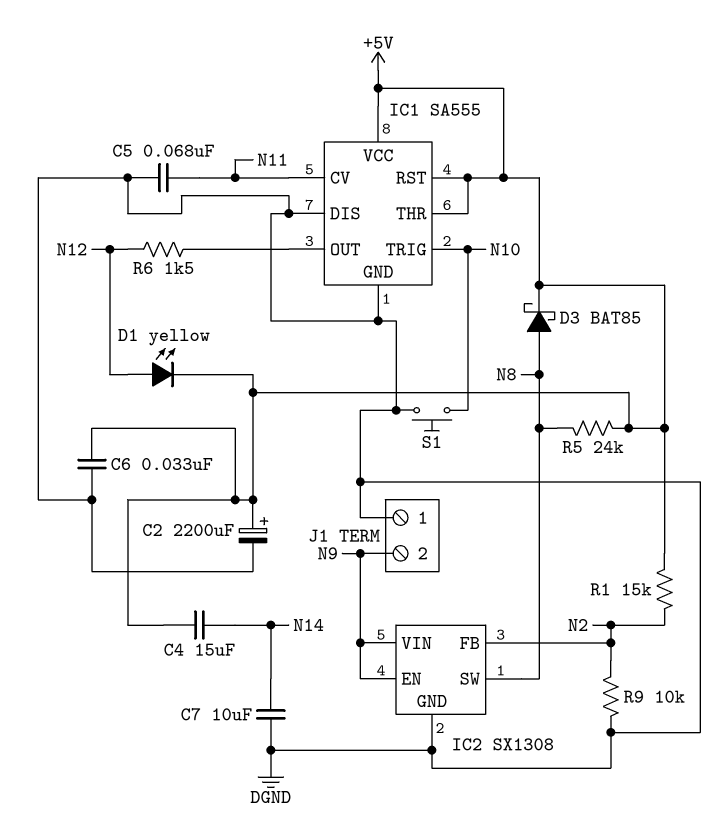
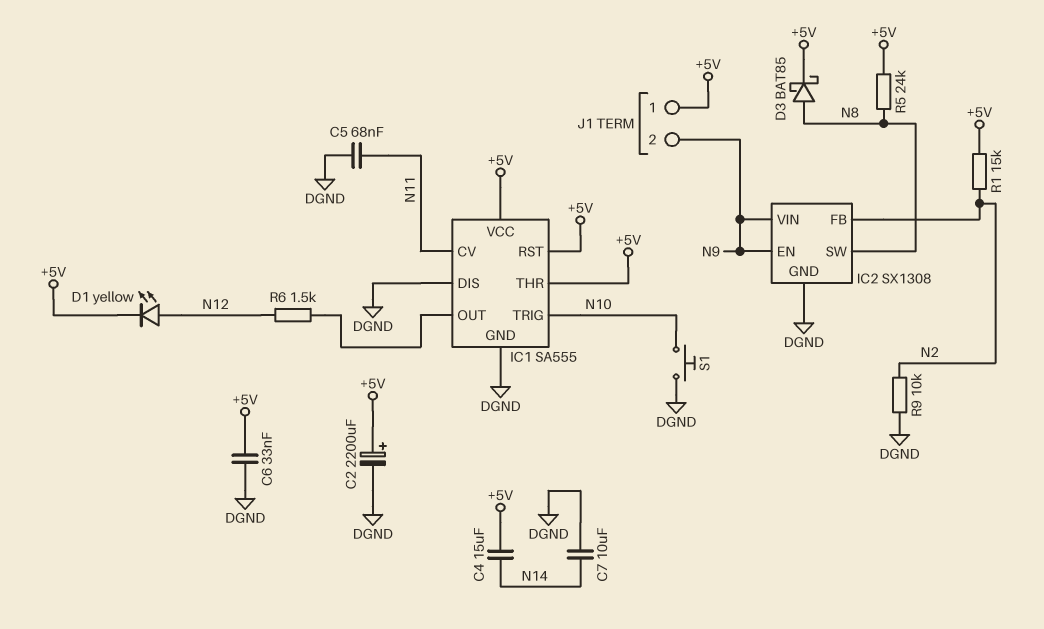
J1 pin 1: DGND -> +5V

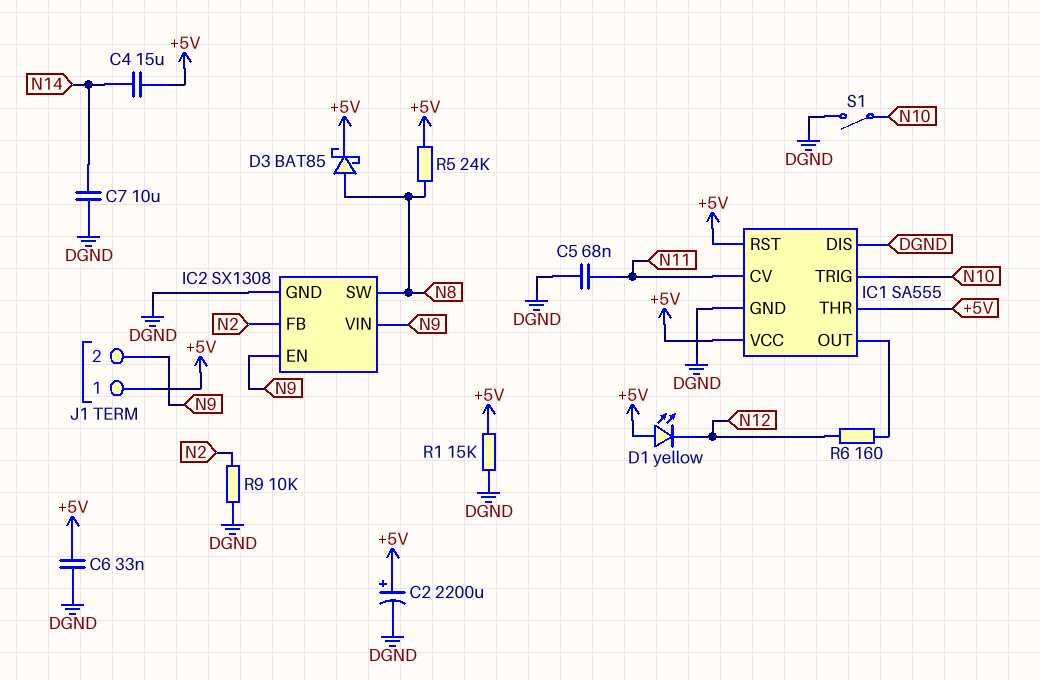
D1: LED yellow (A N12, K +5V) -> LED yellow (A +5V, K N12)
R1: 15k (+5V, N2) -> 15k (+5V, DGND)
R6: 1.5k (IC1/OUT, N12) -> 160 (IC1/OUT, N12)
S1: button (DGND, N10) -> switch (DGND, N10)

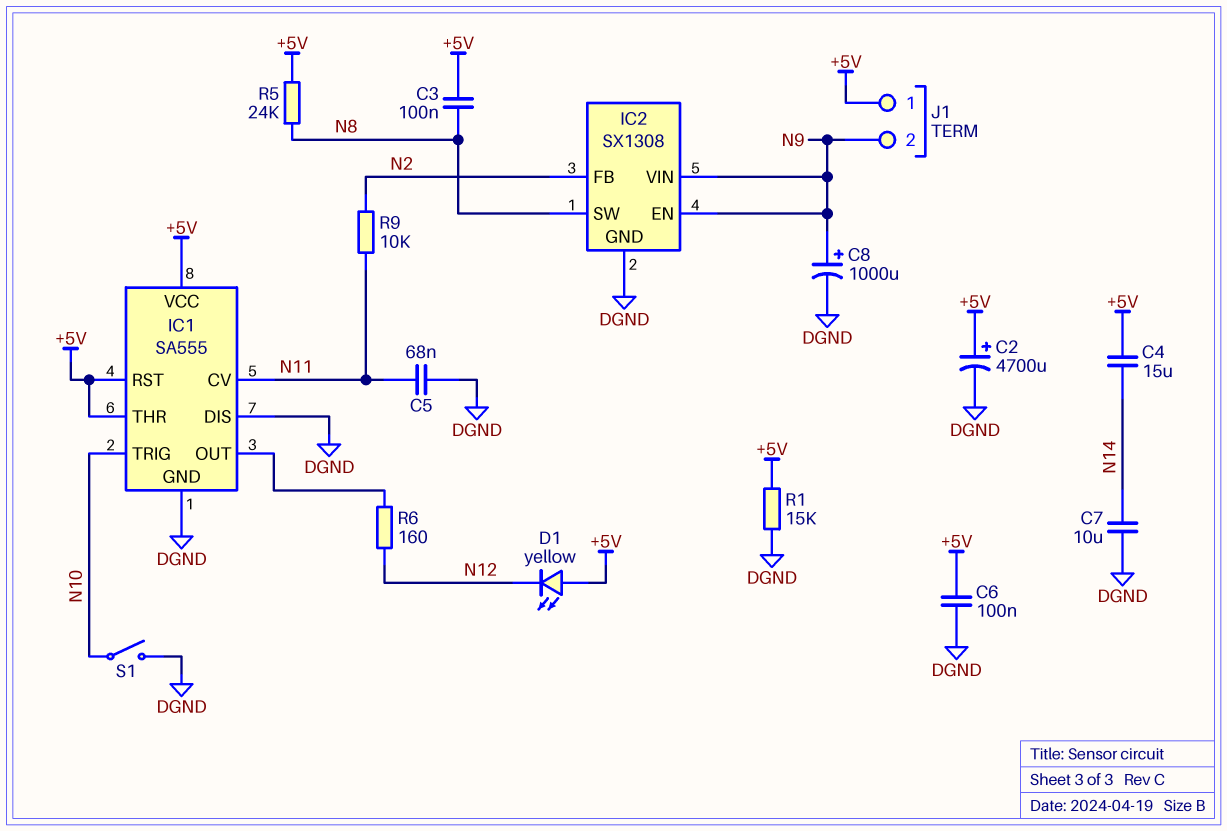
C2: 2200uF (plus +5V, minus DGND) -> 4700uF (plus +5V, minus DGND)
C3: none -> 100nF (+5V, N8)
C6: 33nF (+5V, DGND) -> 100nF (+5V, DGND)
C8: none -> 1000uF (plus N9, minus DGND)
D3: schottky BAT85 (A N8, K +5V) -> none
R9: 10k (DGND, N2) -> 10k (N2, N11)

